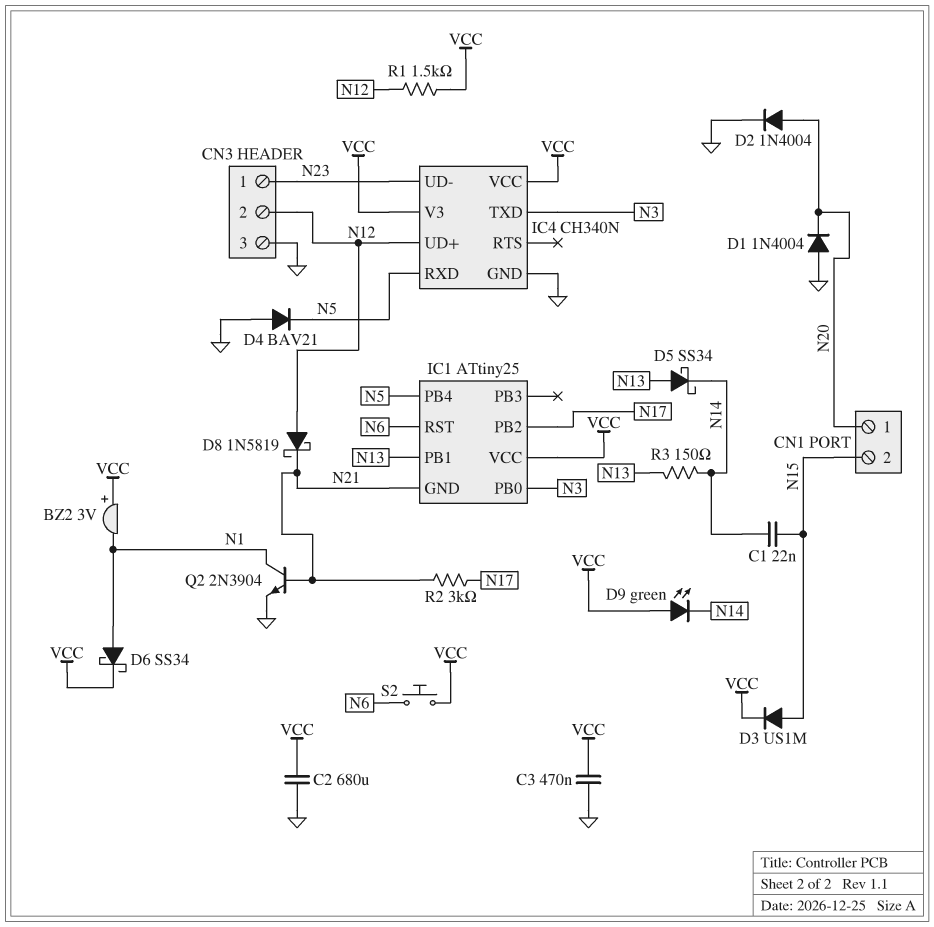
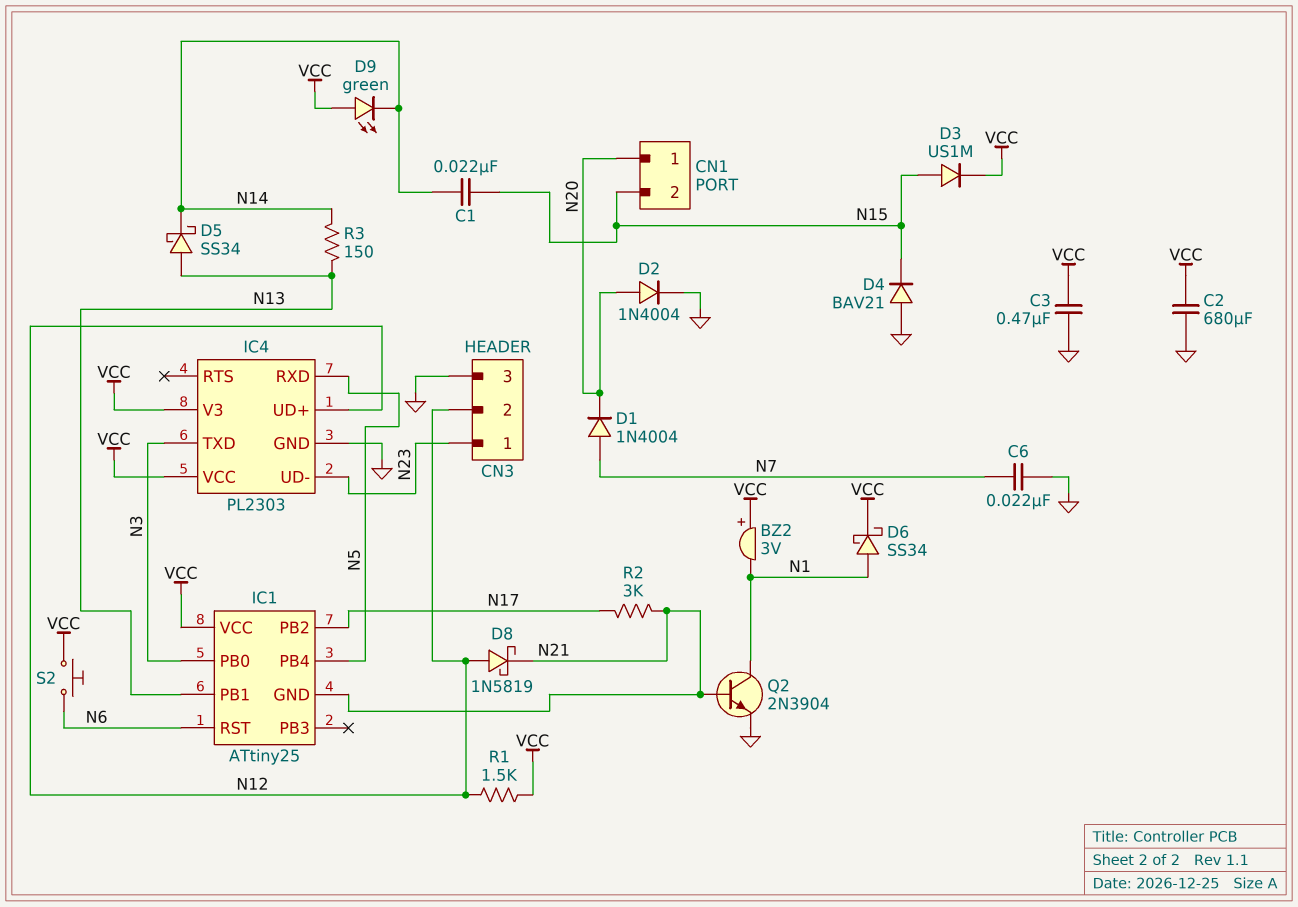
C6: none -> 22nF (GND, N7)
D1: diode 1N4004 (A GND, K N20) -> diode 1N4004 (A N7, K N20)
D4: diode BAV21 (A GND, K N5) -> diode BAV21 (A GND, K N15)
IC4: CH340N -> PL2303

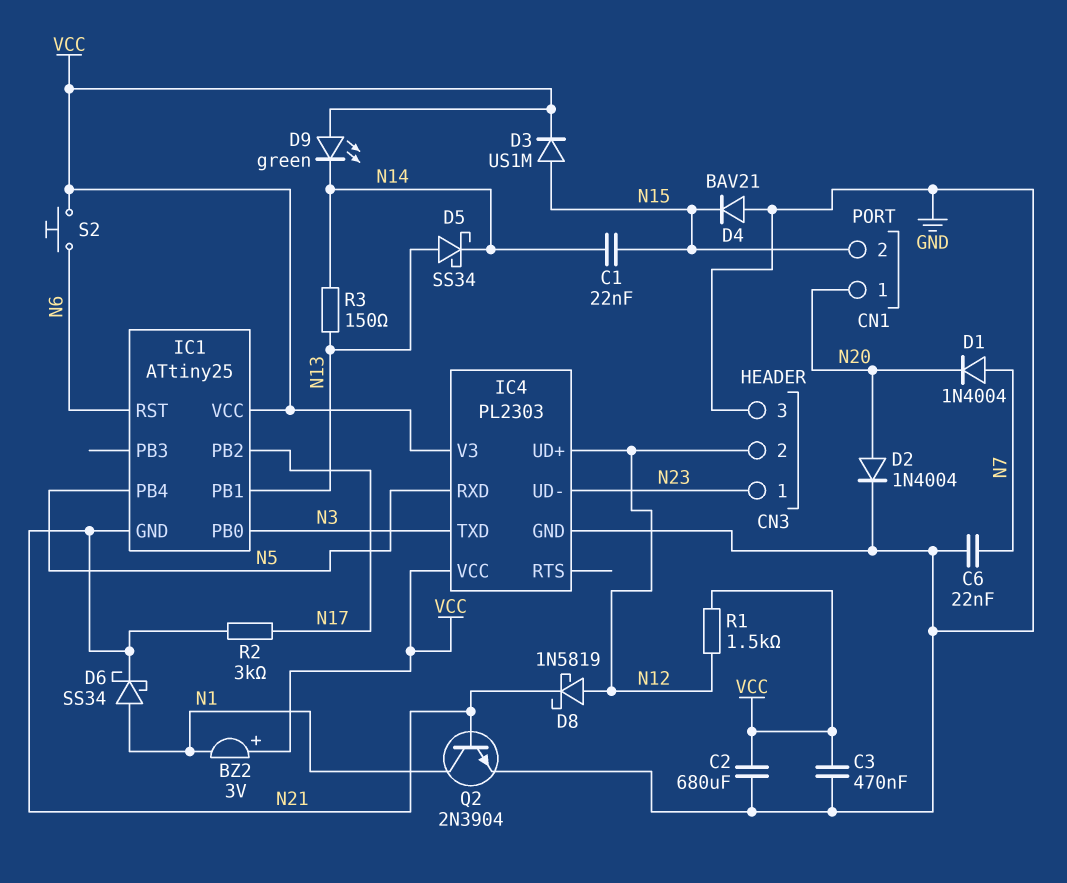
D6: schottky SS34 (A N1, K VCC) -> schottky SS34 (A N1, K N21)

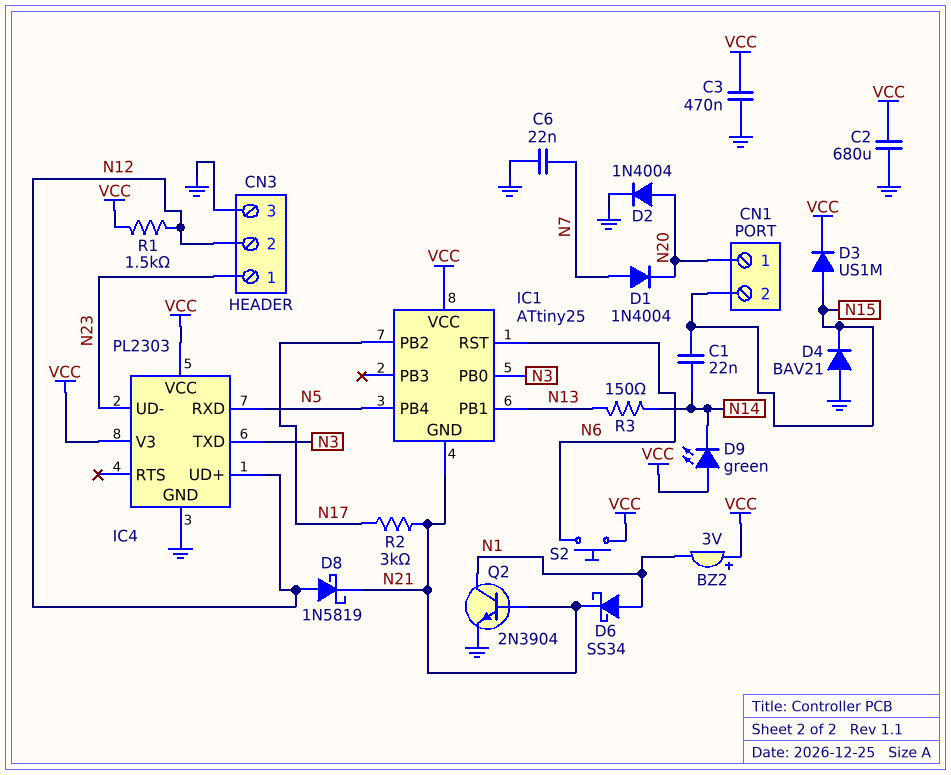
D5: schottky SS34 (A N13, K N14) -> none

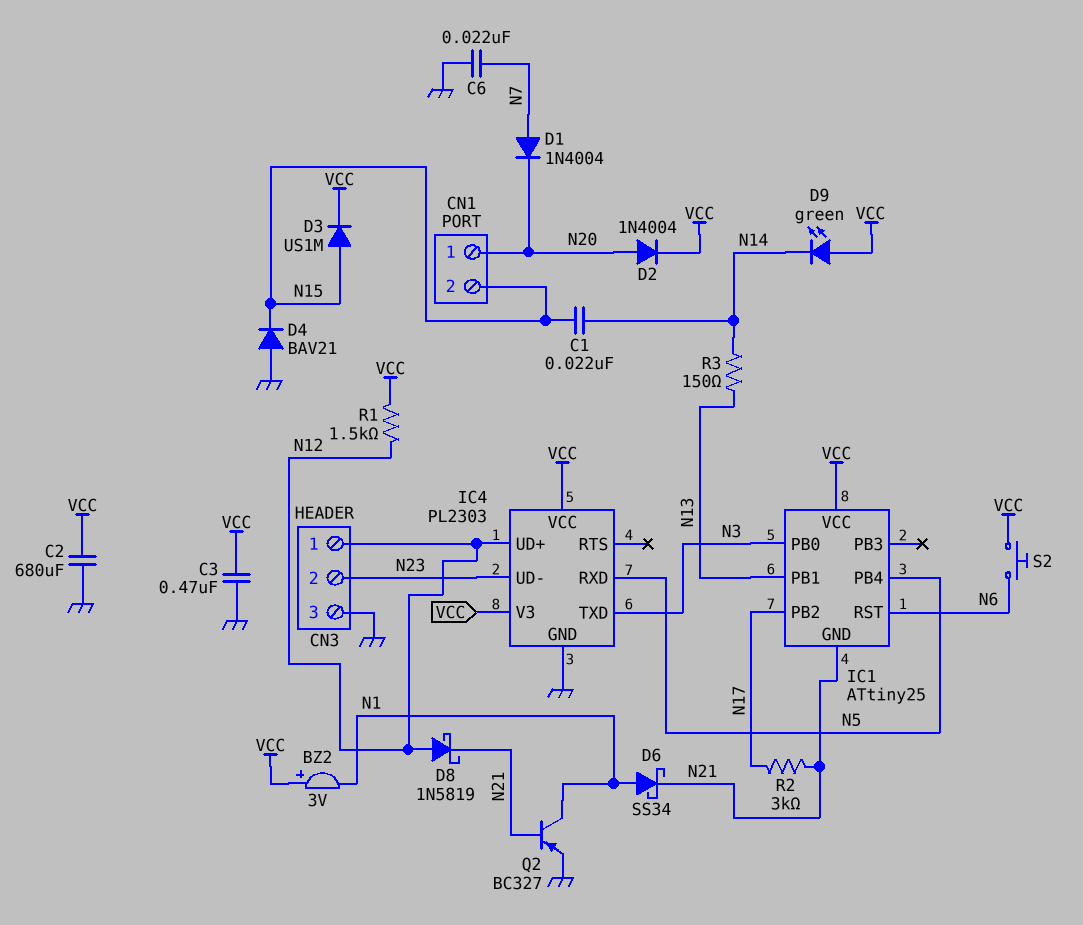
CN3 pin 1: N23 -> N12
CN3 pin 2: N12 -> N23
D2: diode 1N4004 (A N20, K GND) -> diode 1N4004 (A N20, K VCC)
Q2: NPN 2N3904 (B N21, C N1, E GND) -> PNP BC327 (B N21, C N1, E GND)

